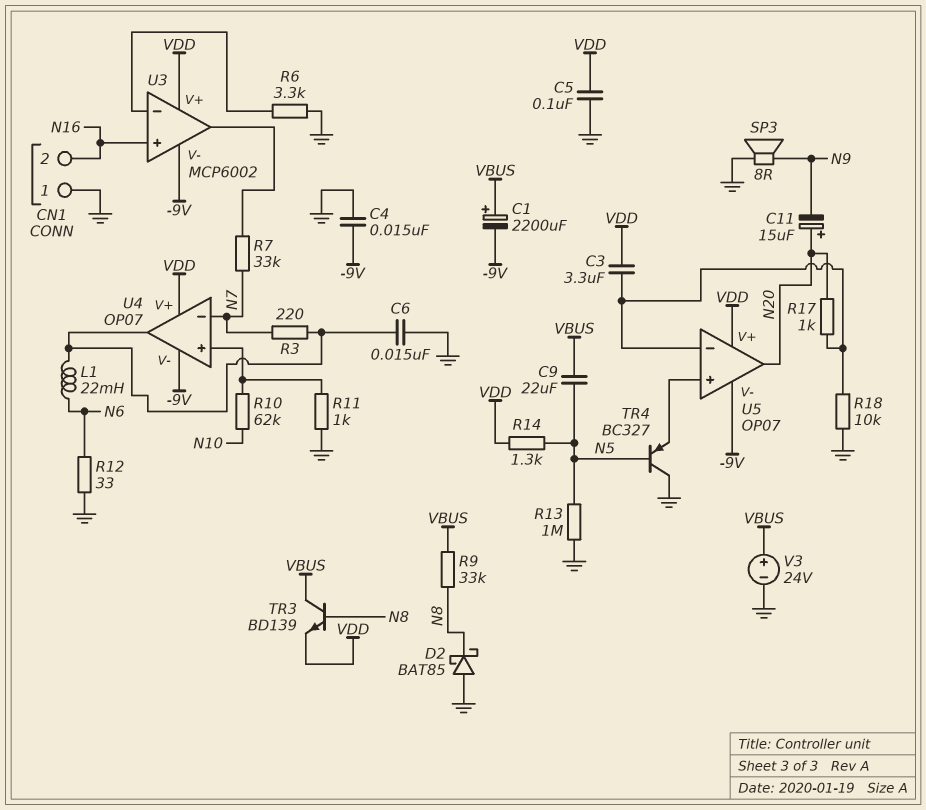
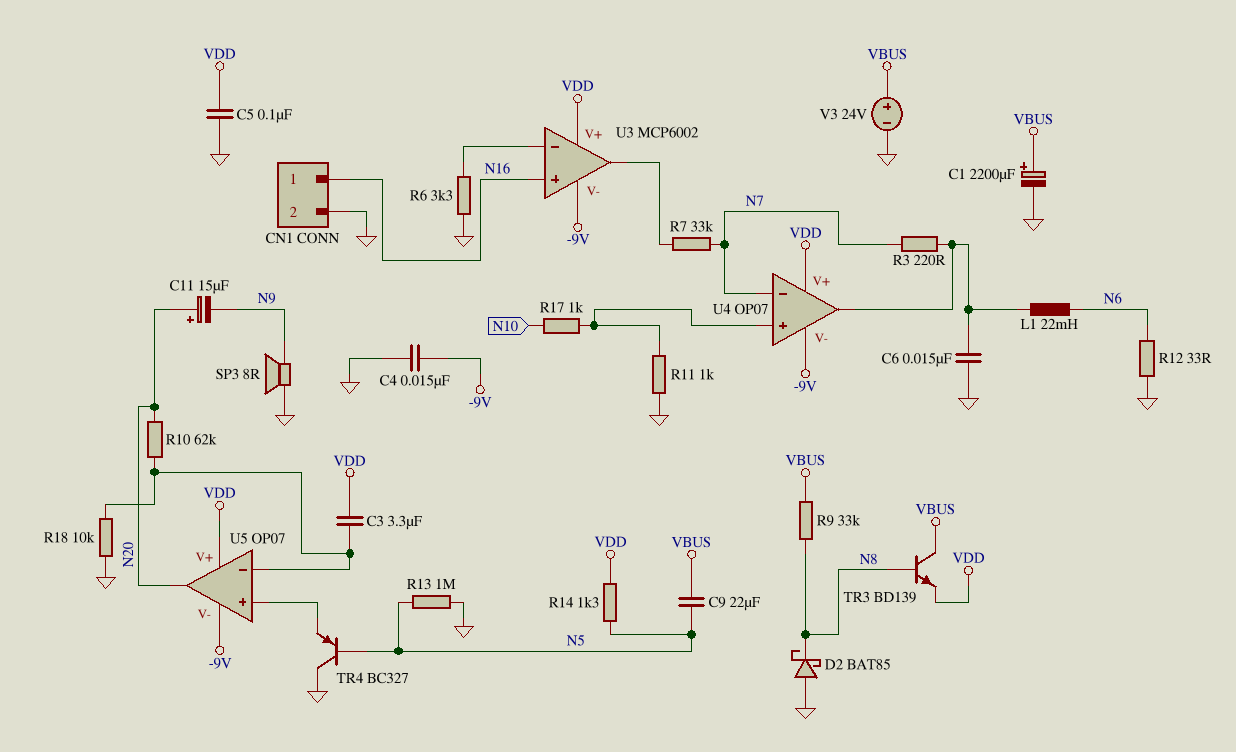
C1: 2200uF (plus VBUS, minus -9V) -> 2200uF (plus VBUS, minus GND)
CN1 pin 1: GND -> N16
CN1 pin 2: N16 -> GND
R10: 62k (N10, U4/in+) -> 62k (N20, U5/in-)
R17: 1k (N20, U5/in-) -> 1k (N10, U4/in+)

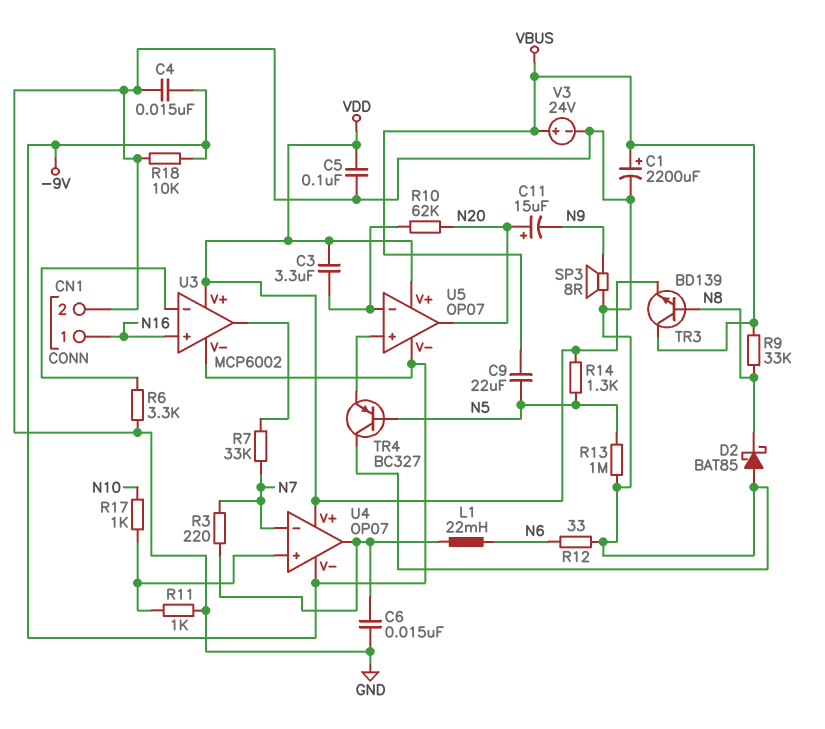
R18: 10k (GND, U5/in-) -> 10k (-9V, GND)

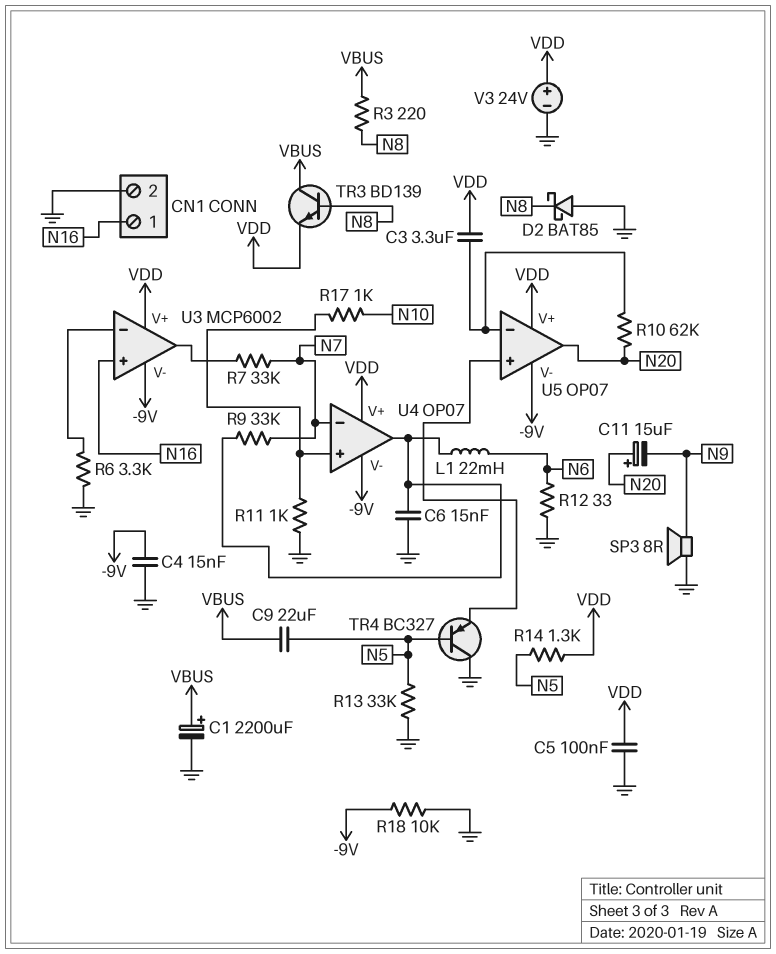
R3: 220 (N7, U4/out) -> 220 (N8, VBUS)
R9: 33k (N8, VBUS) -> 33k (N7, U4/out)
R13: 1M (GND, N5) -> 33k (GND, N5)
V3: 24V (plus VBUS, minus GND) -> 24V (plus VDD, minus GND)

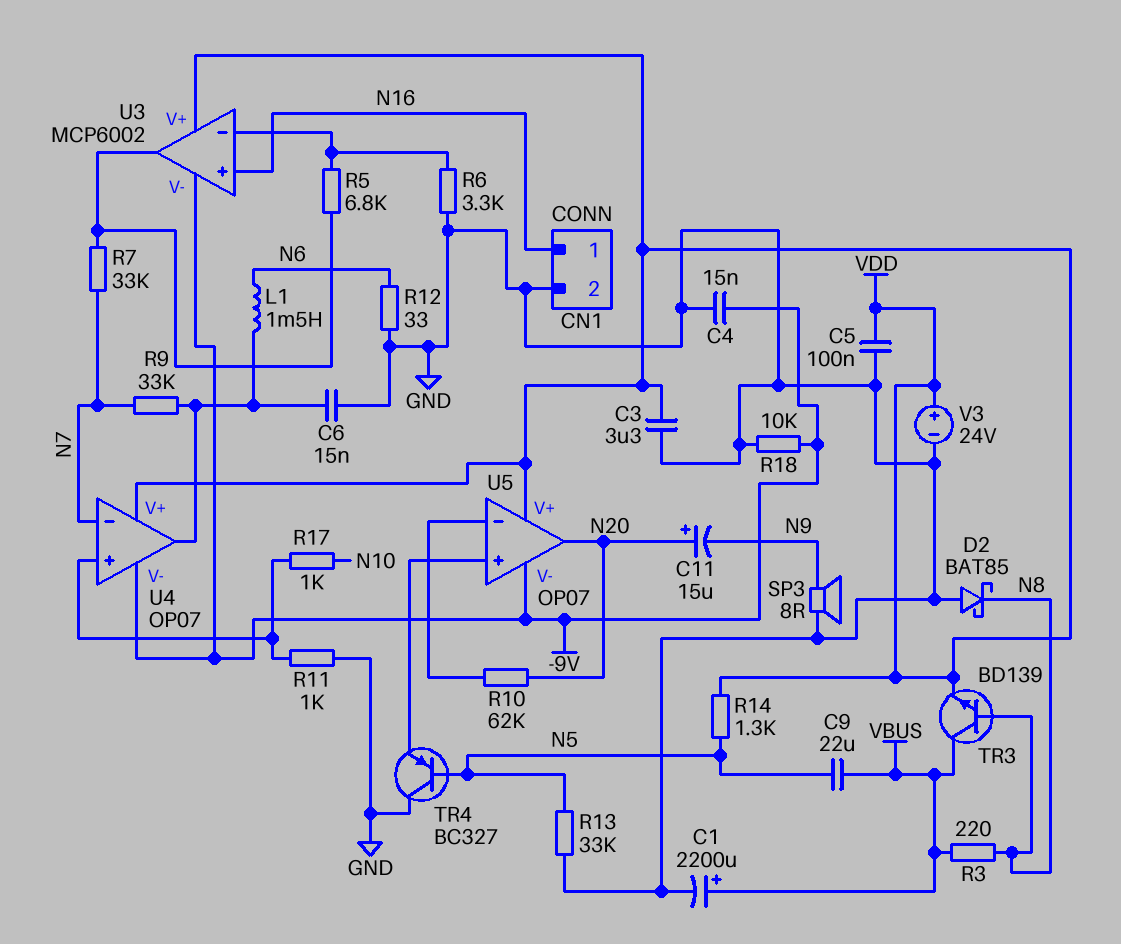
C3: 3.3uF (U5/in-, VDD) -> 3.3uF (GND, VDD)
L1: 22mH (N6, U4/out) -> 1.5mH (N6, U4/out)
R5: none -> 6.8k (U3/in-, U3/out)

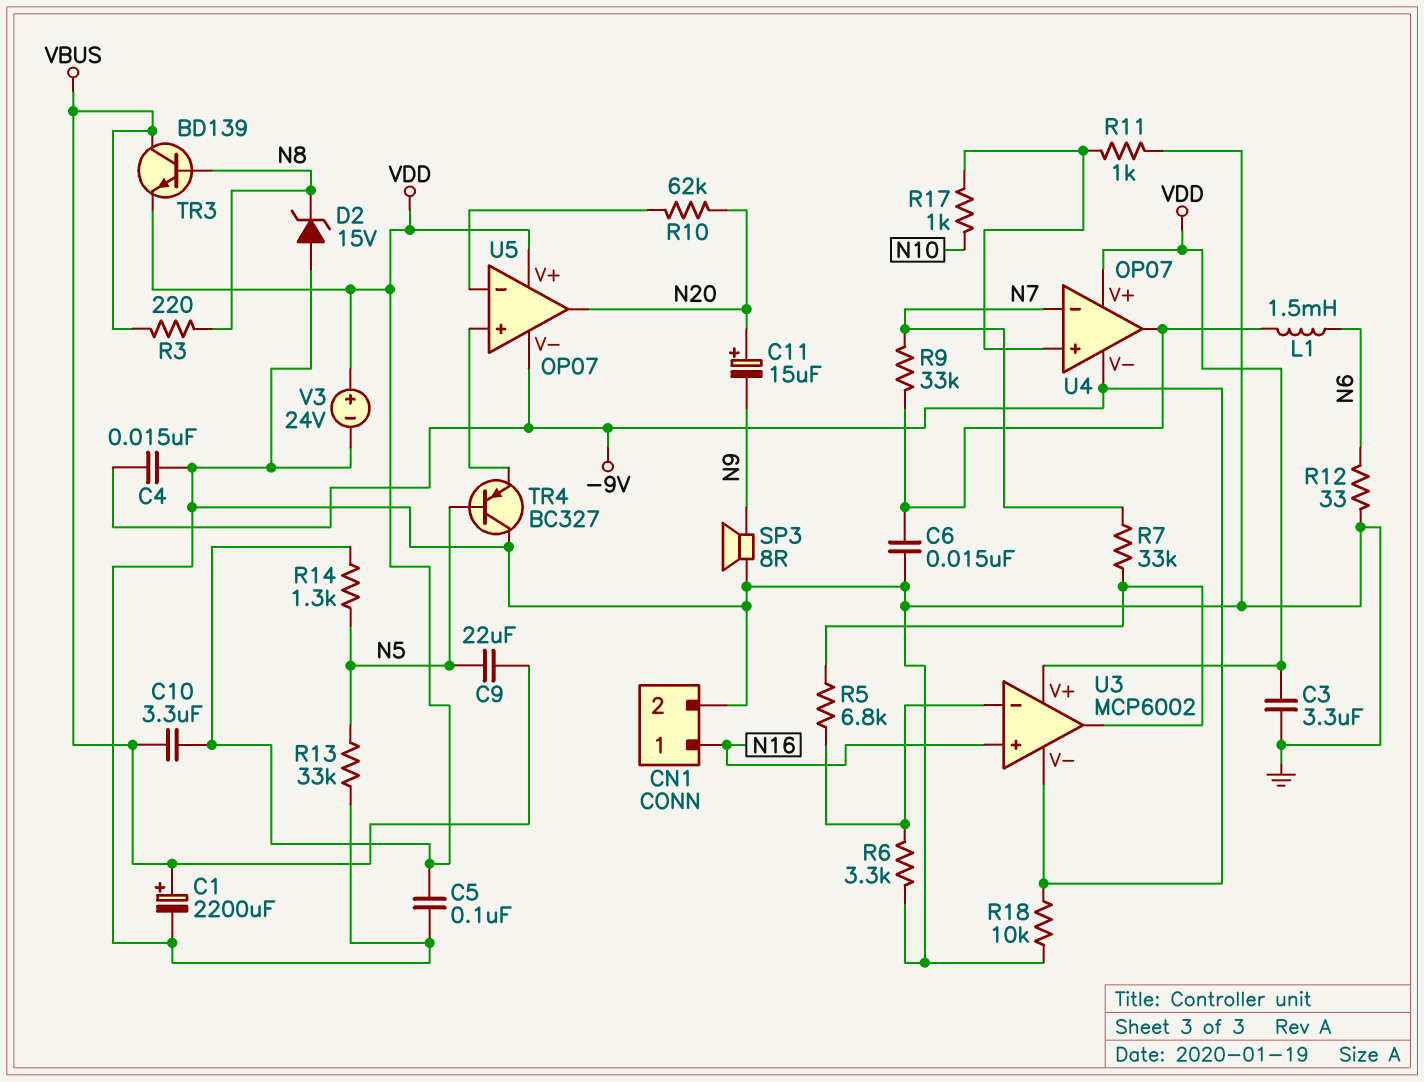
C10: none -> 3.3uF (VBUS, VDD)
D2: schottky BAT85 (A GND, K N8) -> zener 15V (A GND, K N8)

